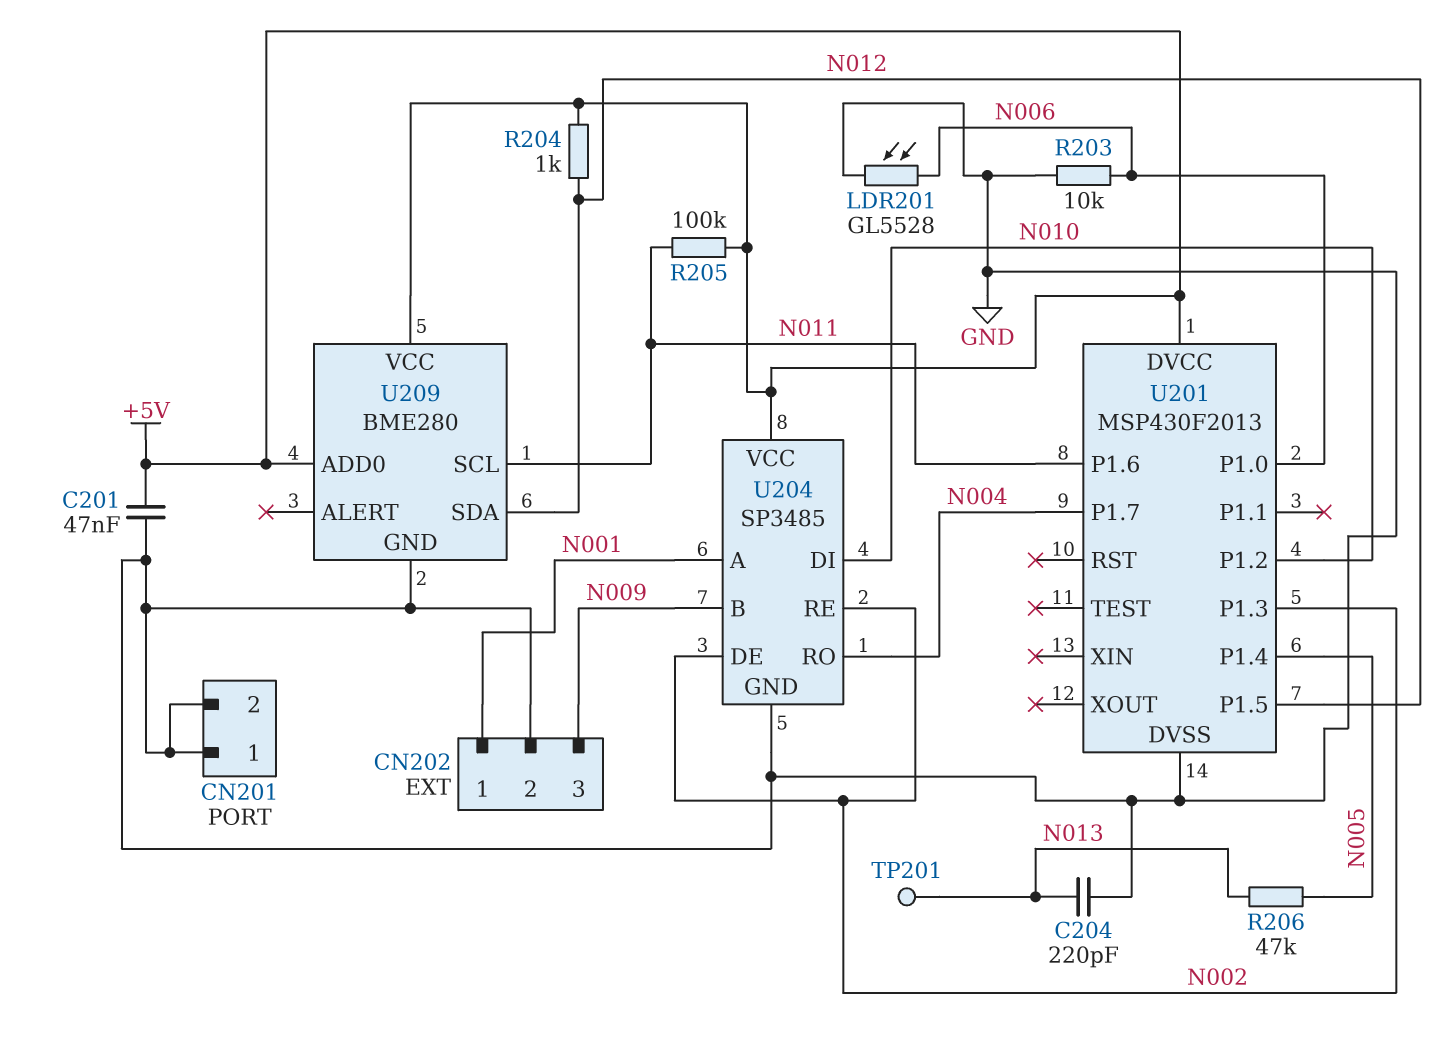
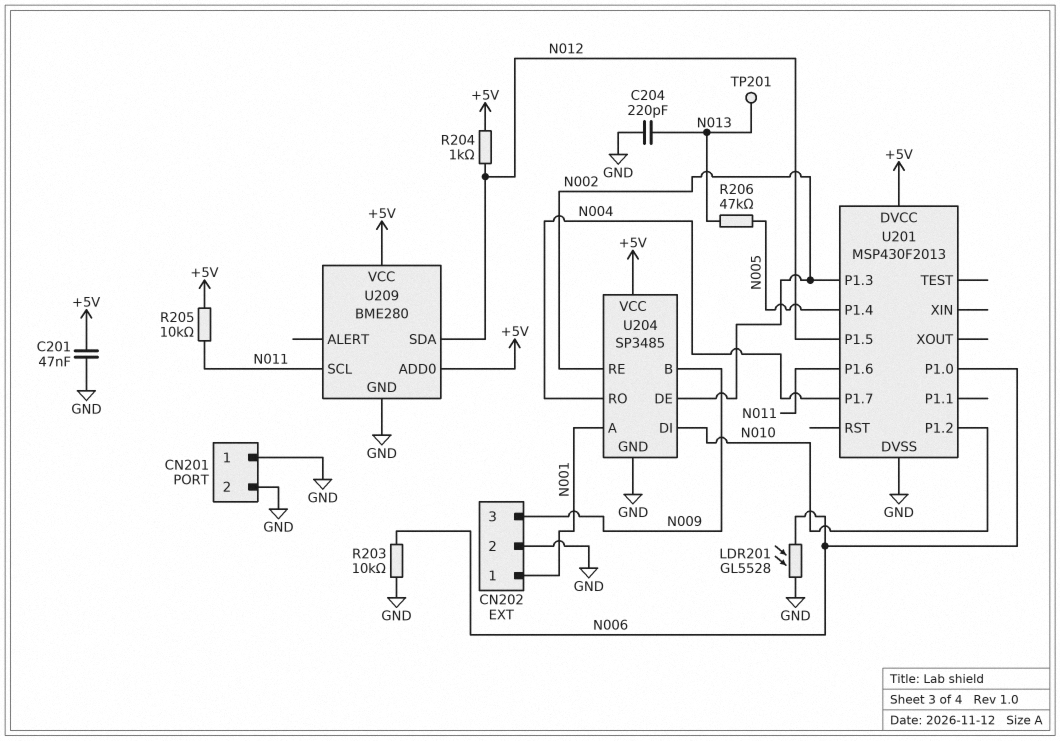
R205: 100k (+5V, N011) -> 10k (+5V, N011)

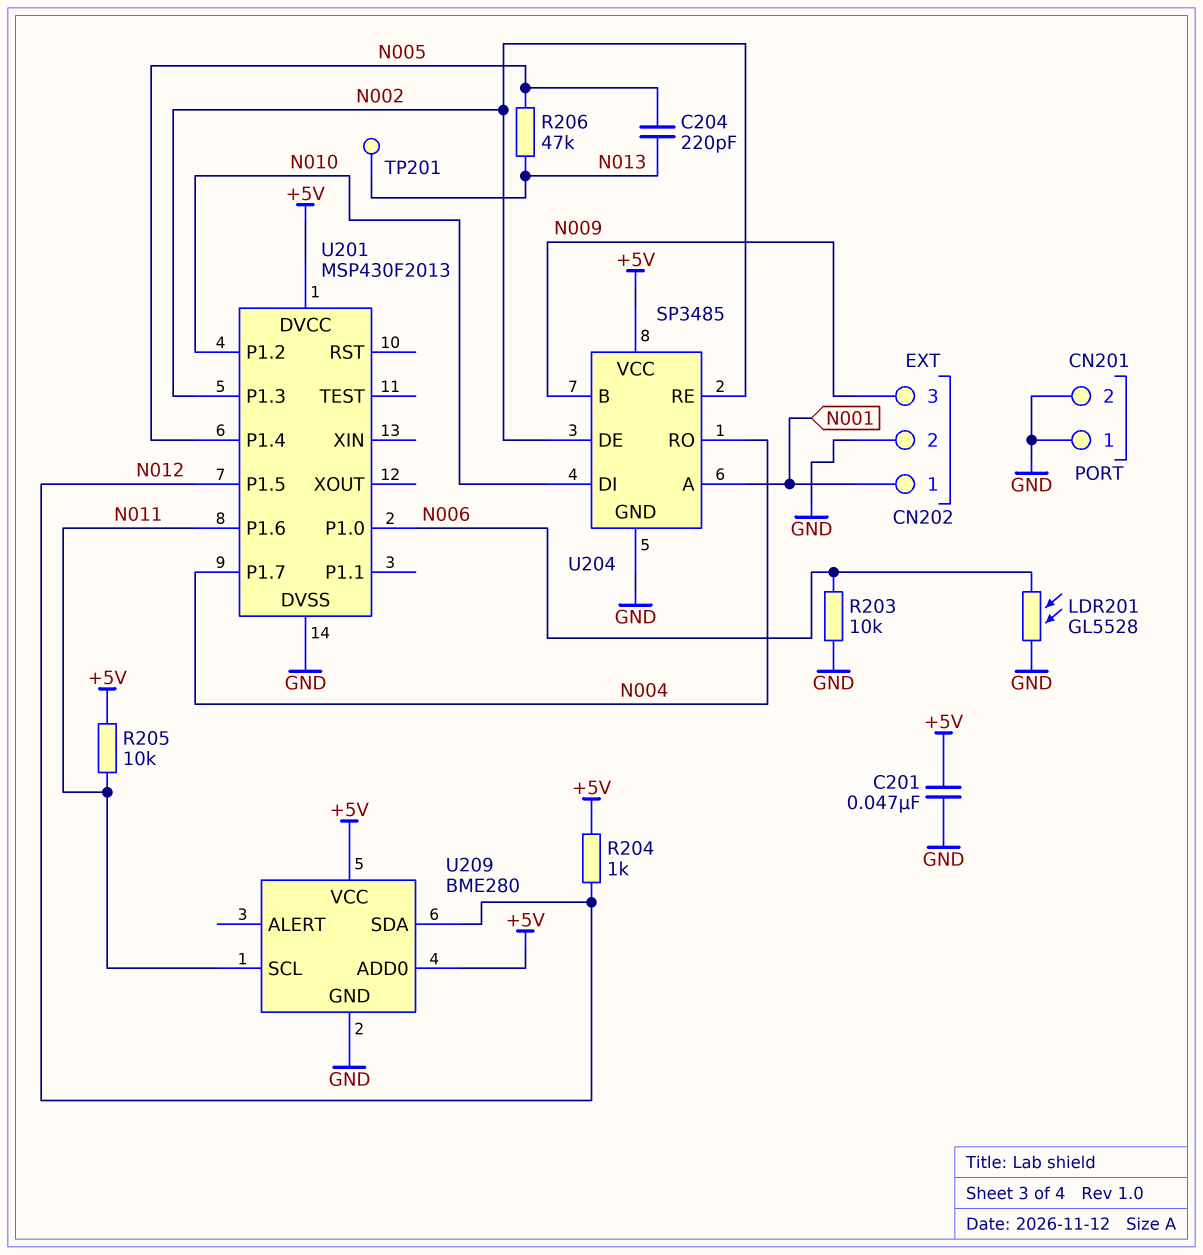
C204: 220pF (GND, N013) -> 220pF (N005, N013)

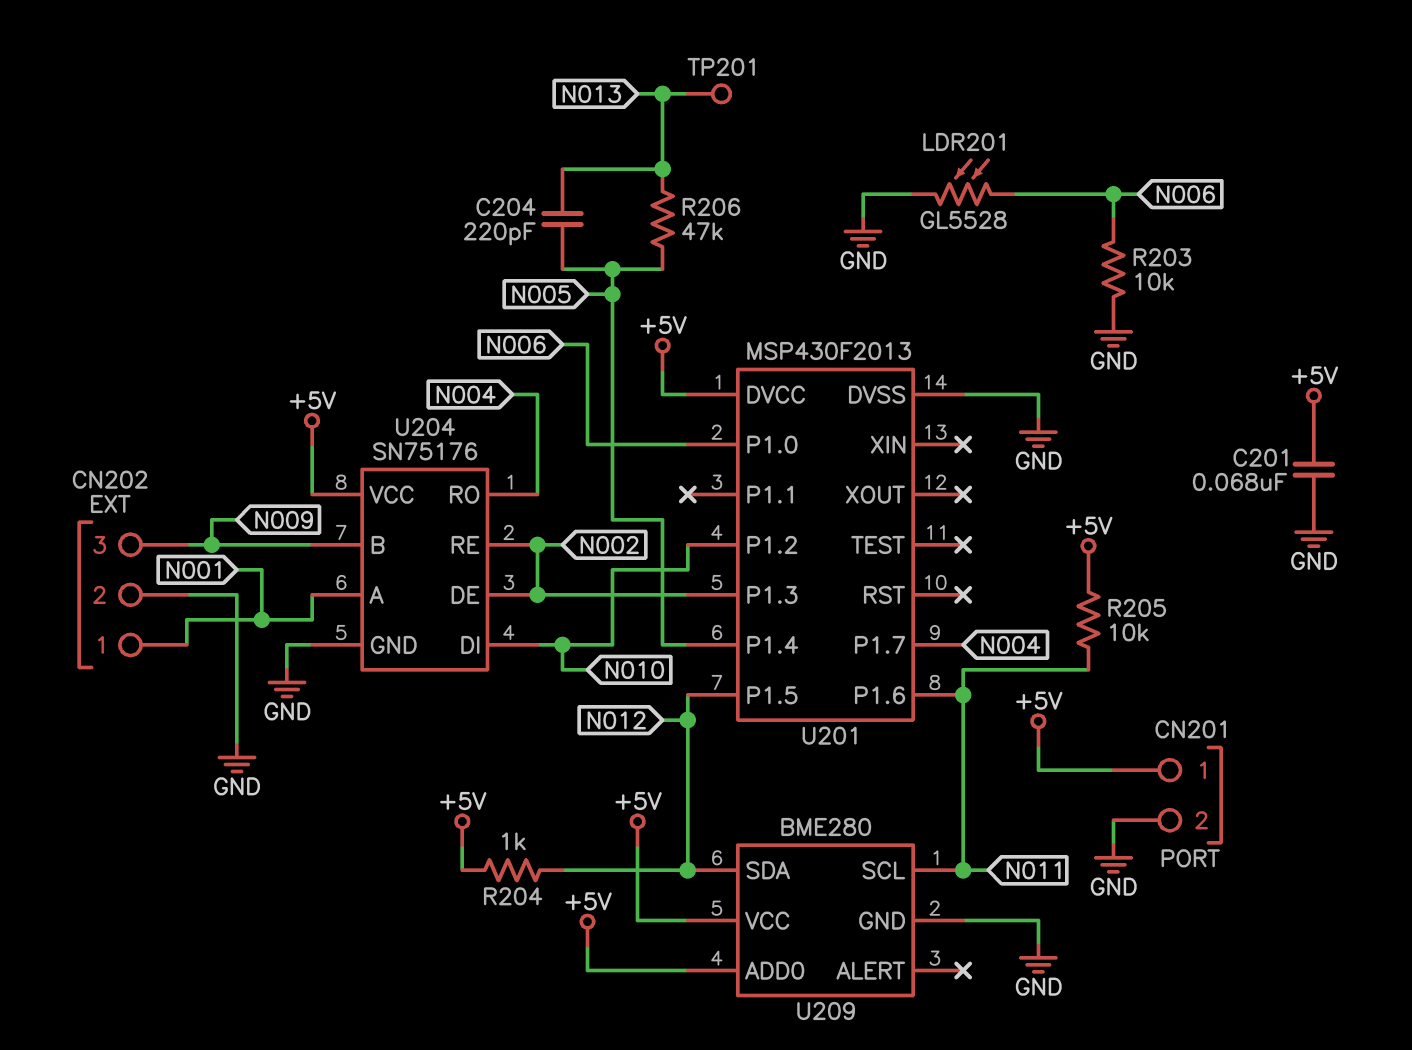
C201: 47nF (+5V, GND) -> 68nF (+5V, GND)
CN201 pin 1: GND -> +5V
U204: SP3485 -> SN75176

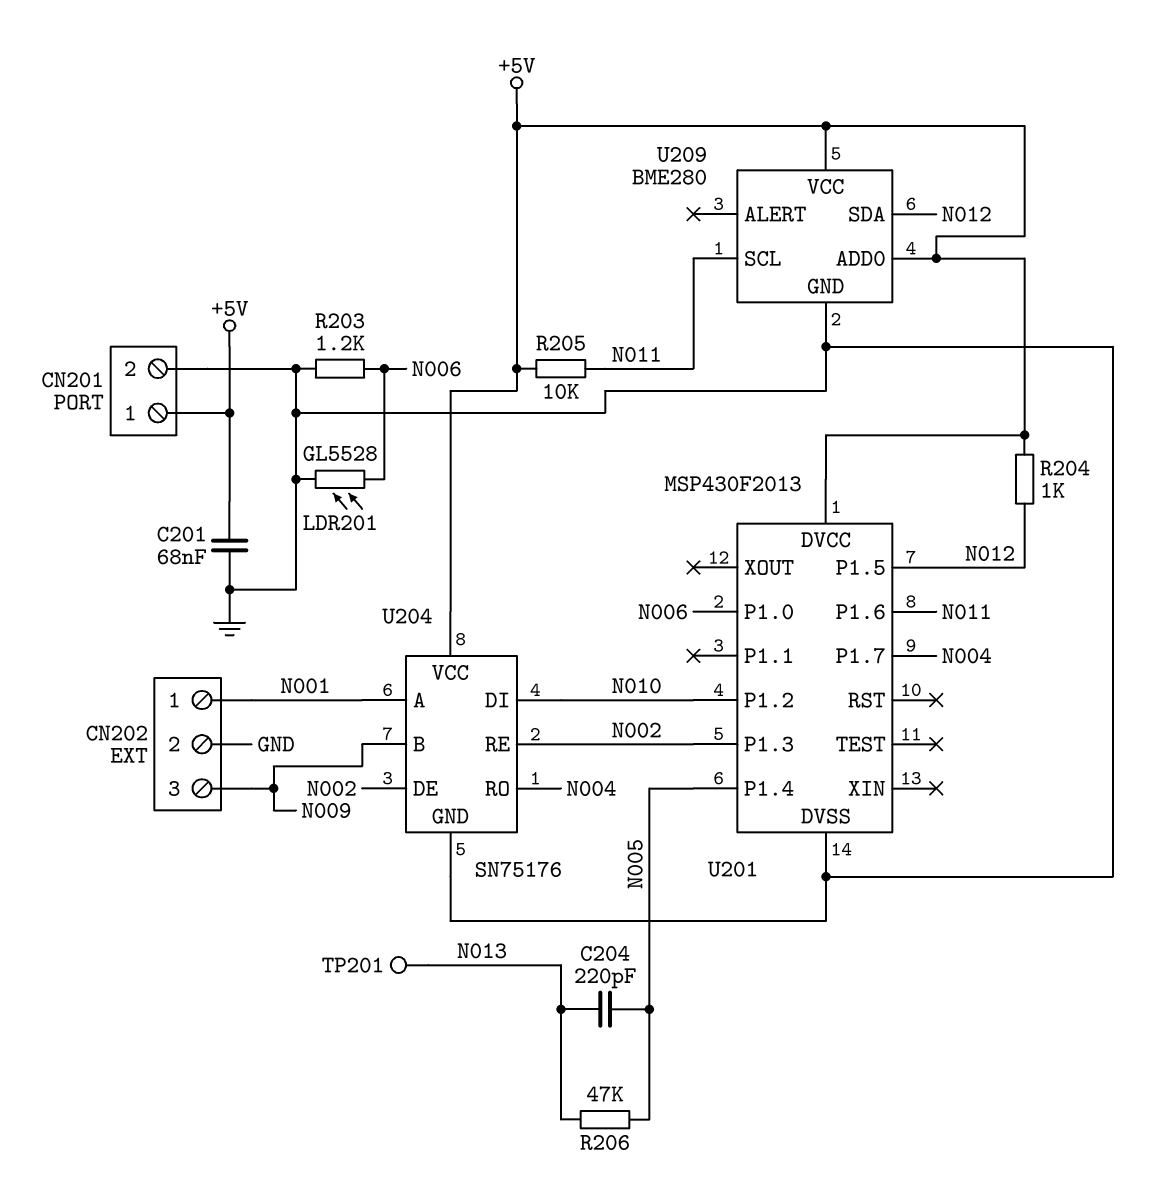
R203: 10k (GND, N006) -> 1.2k (GND, N006)

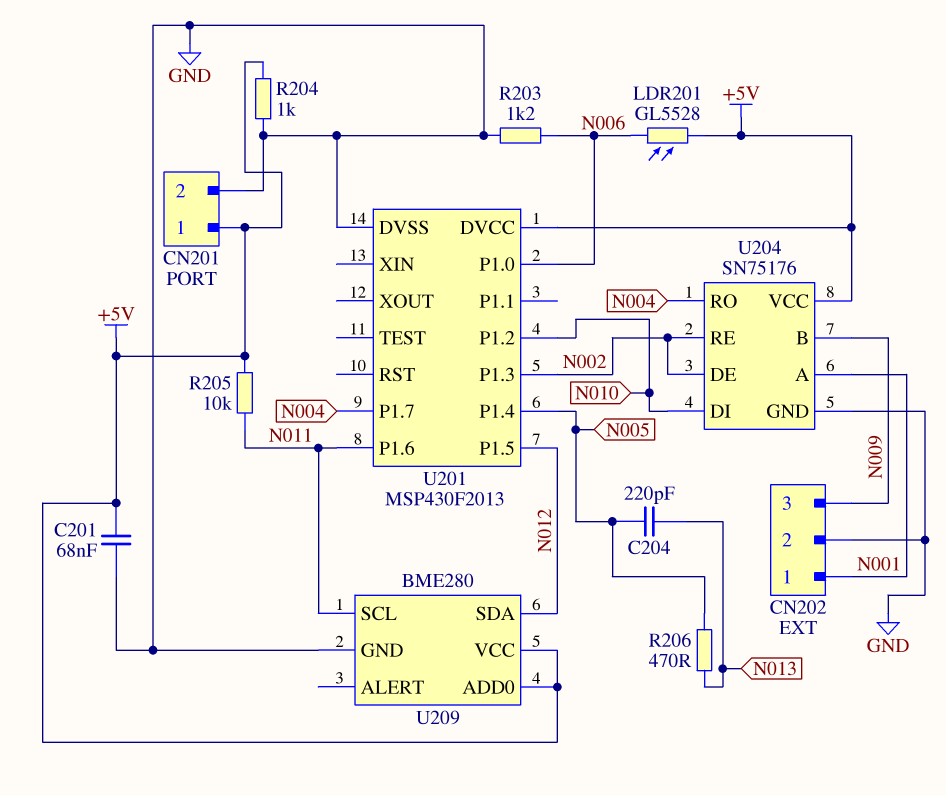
LDR201: GL5528 (GND, N006) -> GL5528 (+5V, N006)
R204: 1k (+5V, N012) -> 1k (+5V, GND)
R206: 47k (N005, N013) -> 470 (N005, N013)
TP201: test point (N013) -> none

